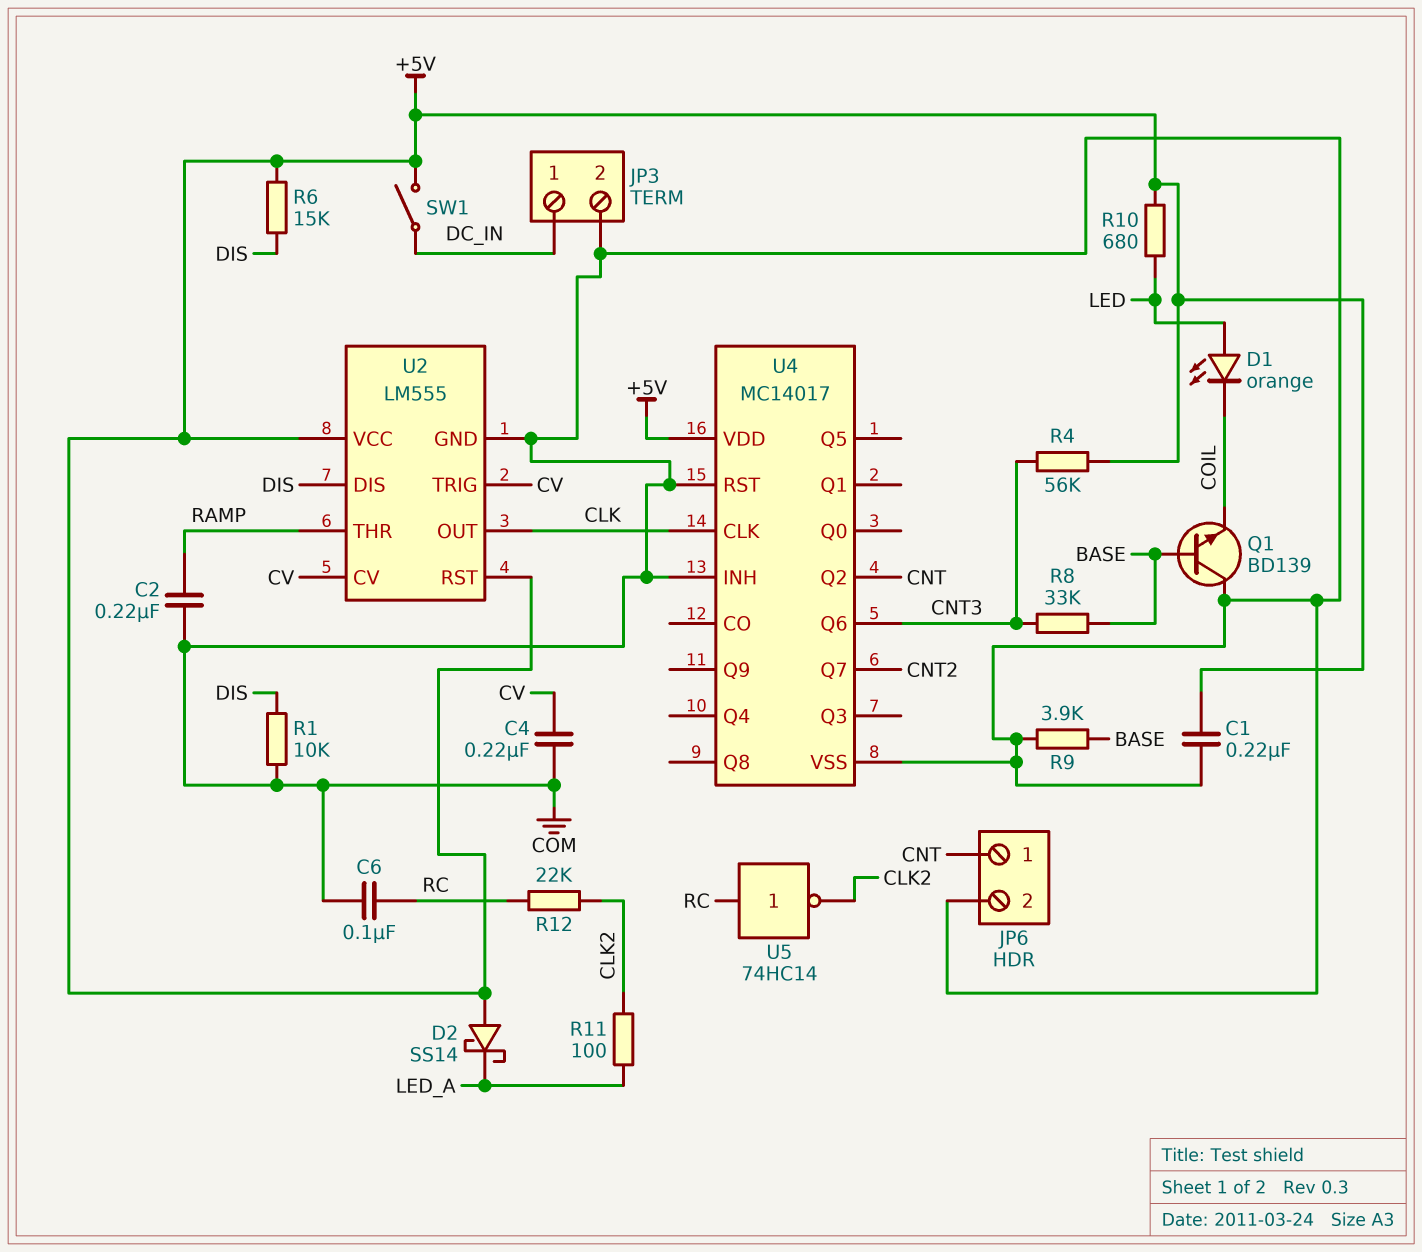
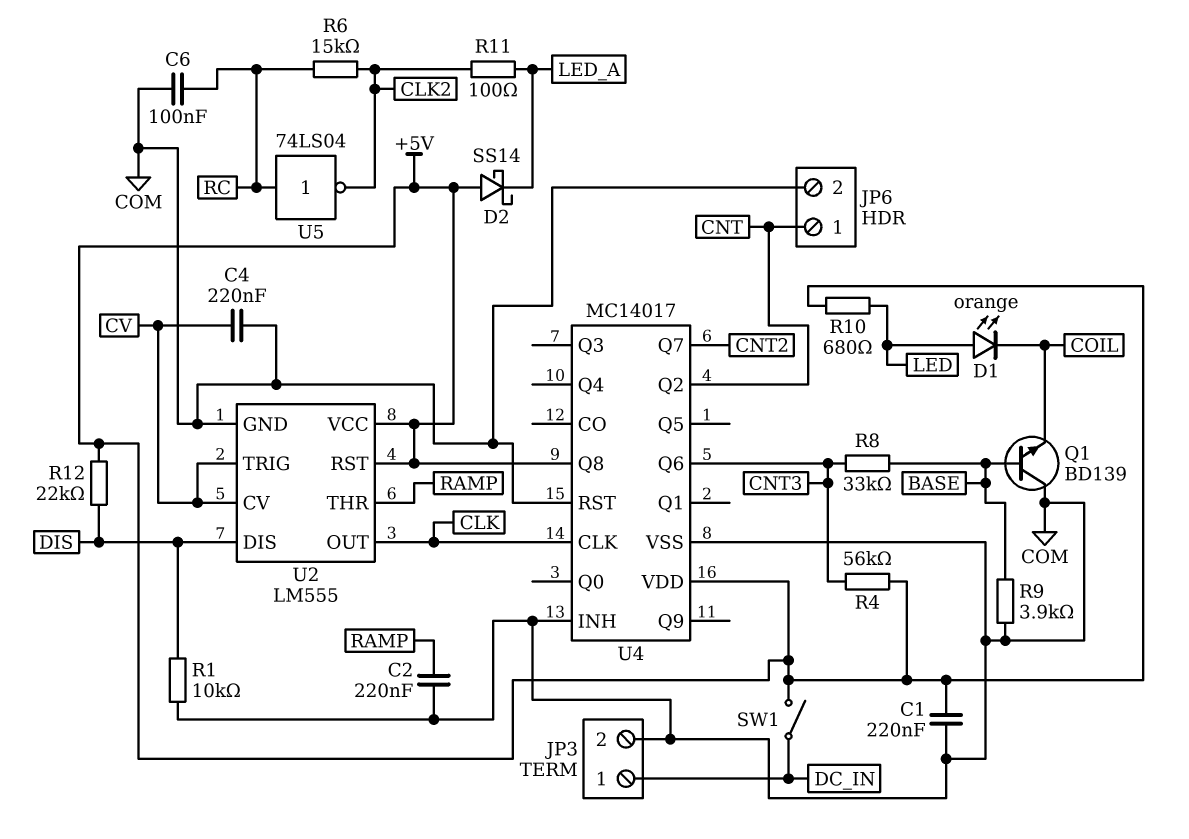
R6: 15k (+5V, DIS) -> 15k (CLK2, RC)
R12: 22k (CLK2, RC) -> 22k (+5V, DIS)
U4 pin Q8: none -> +5V
U5: NOT 74HC14 (in RC, out CLK2) -> NOT 74LS04 (in RC, out CLK2)

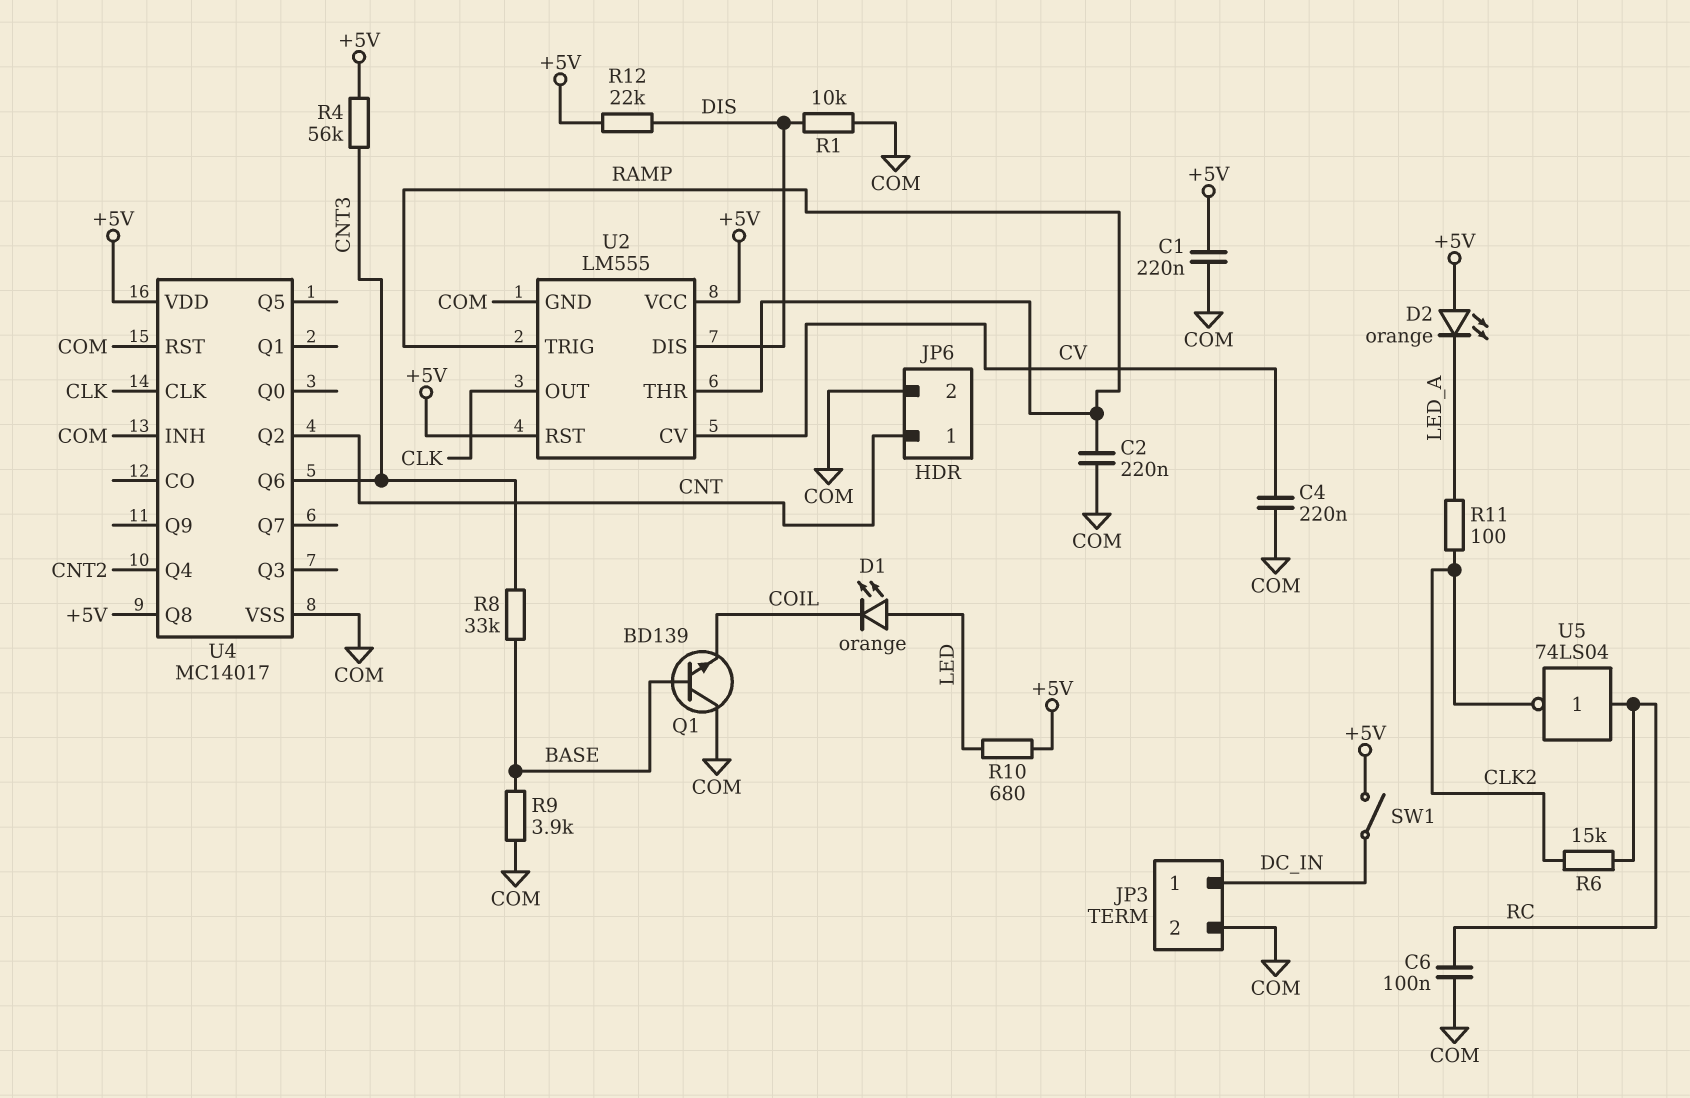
D2: schottky SS14 (A +5V, K LED_A) -> LED orange (A +5V, K LED_A)
U2 pin TRIG: CV -> RAMP
U4 pin Q4: none -> CNT2
U4 pin Q7: CNT2 -> none

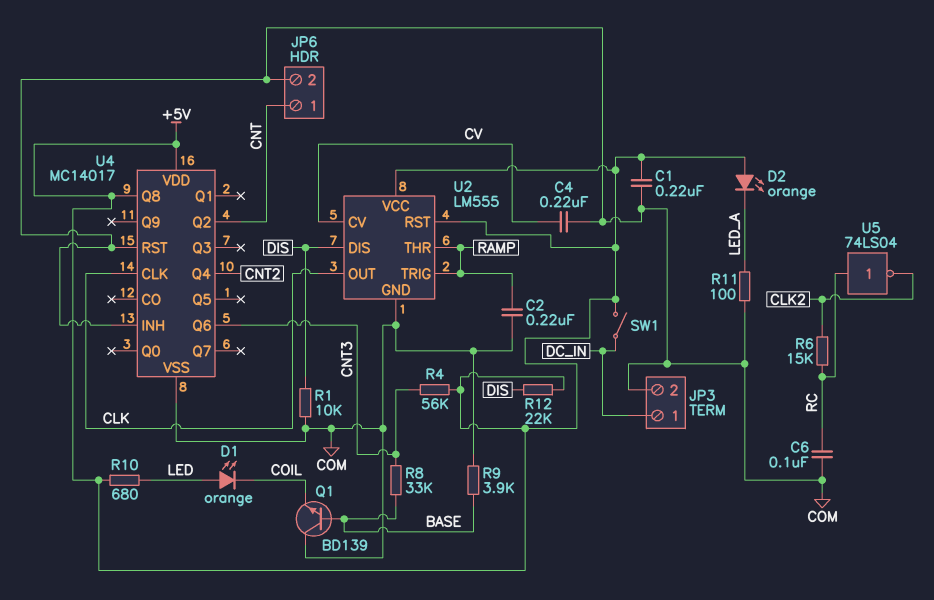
R11: 100 (CLK2, LED_A) -> 100 (COM, LED_A)

